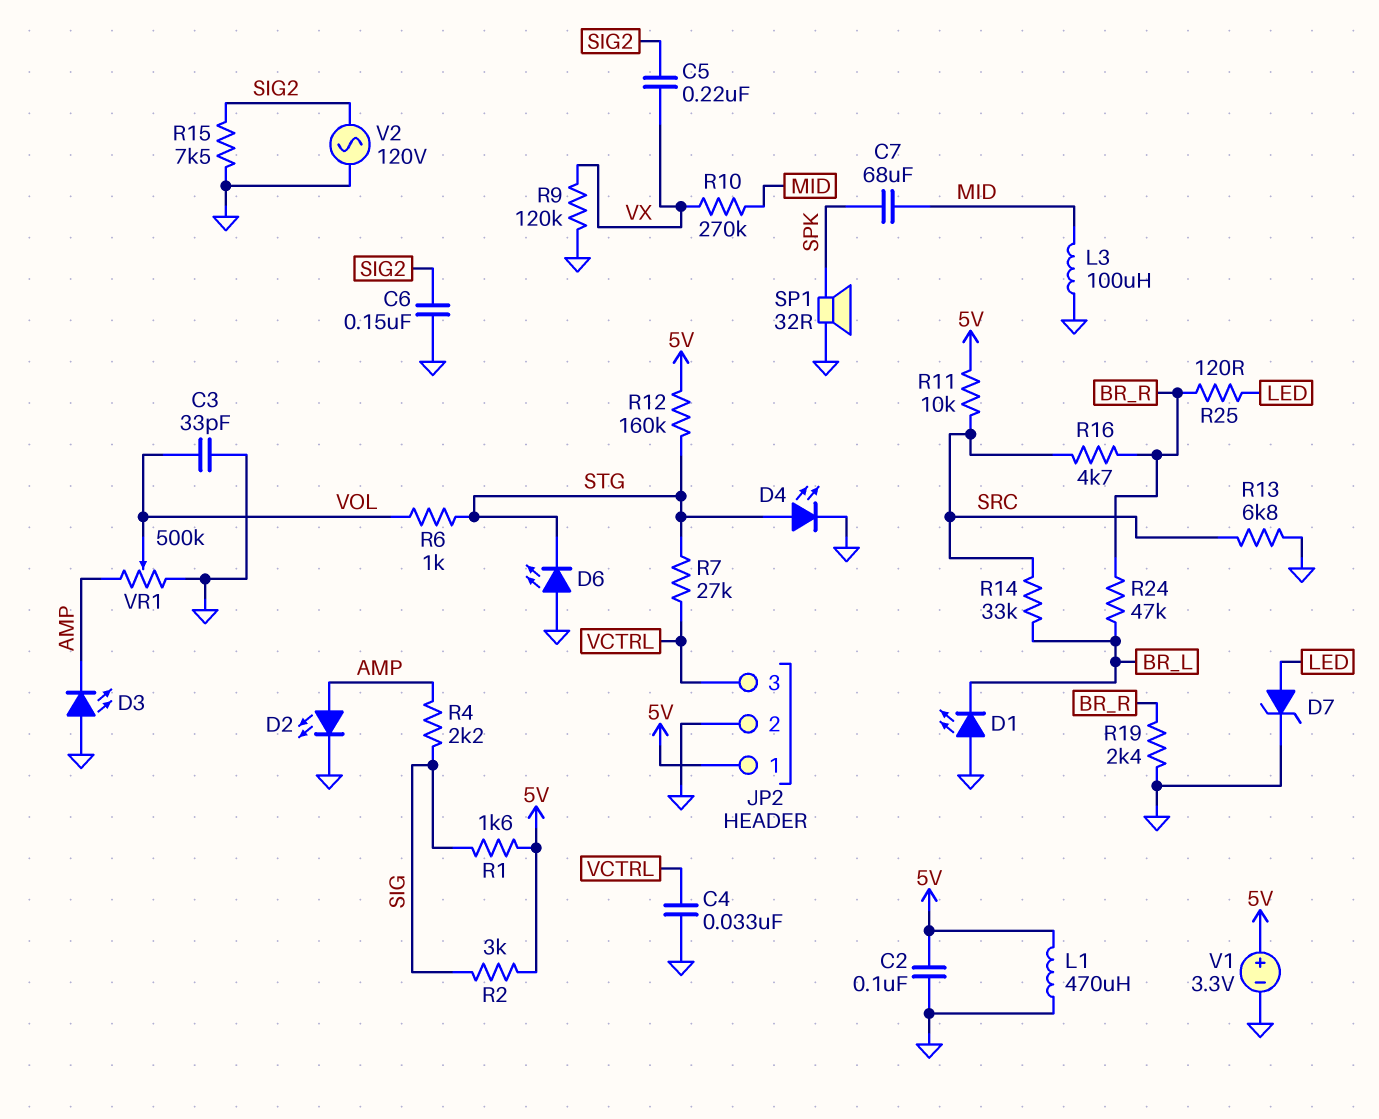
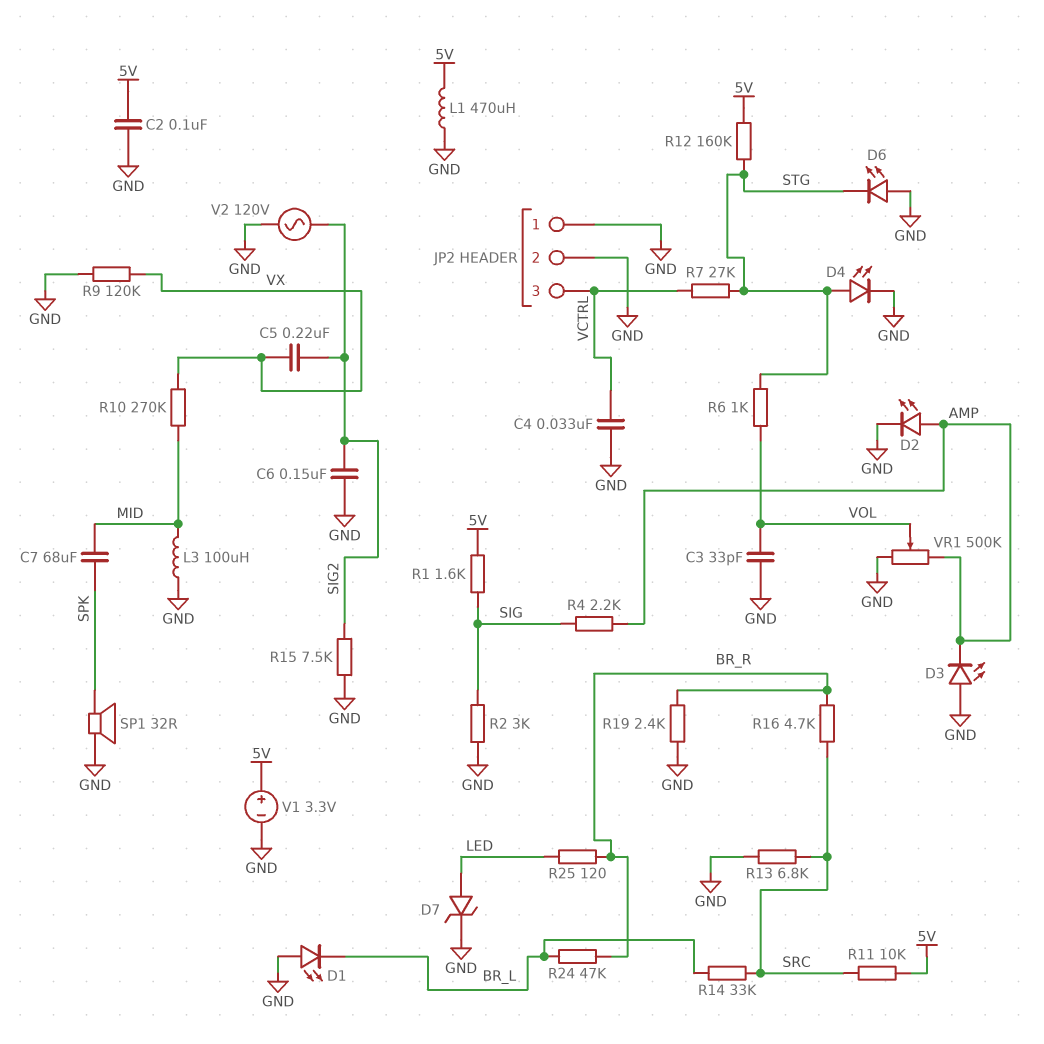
JP2 pin 1: 5V -> GND
R2: 3k (5V, SIG) -> 3k (GND, SIG)

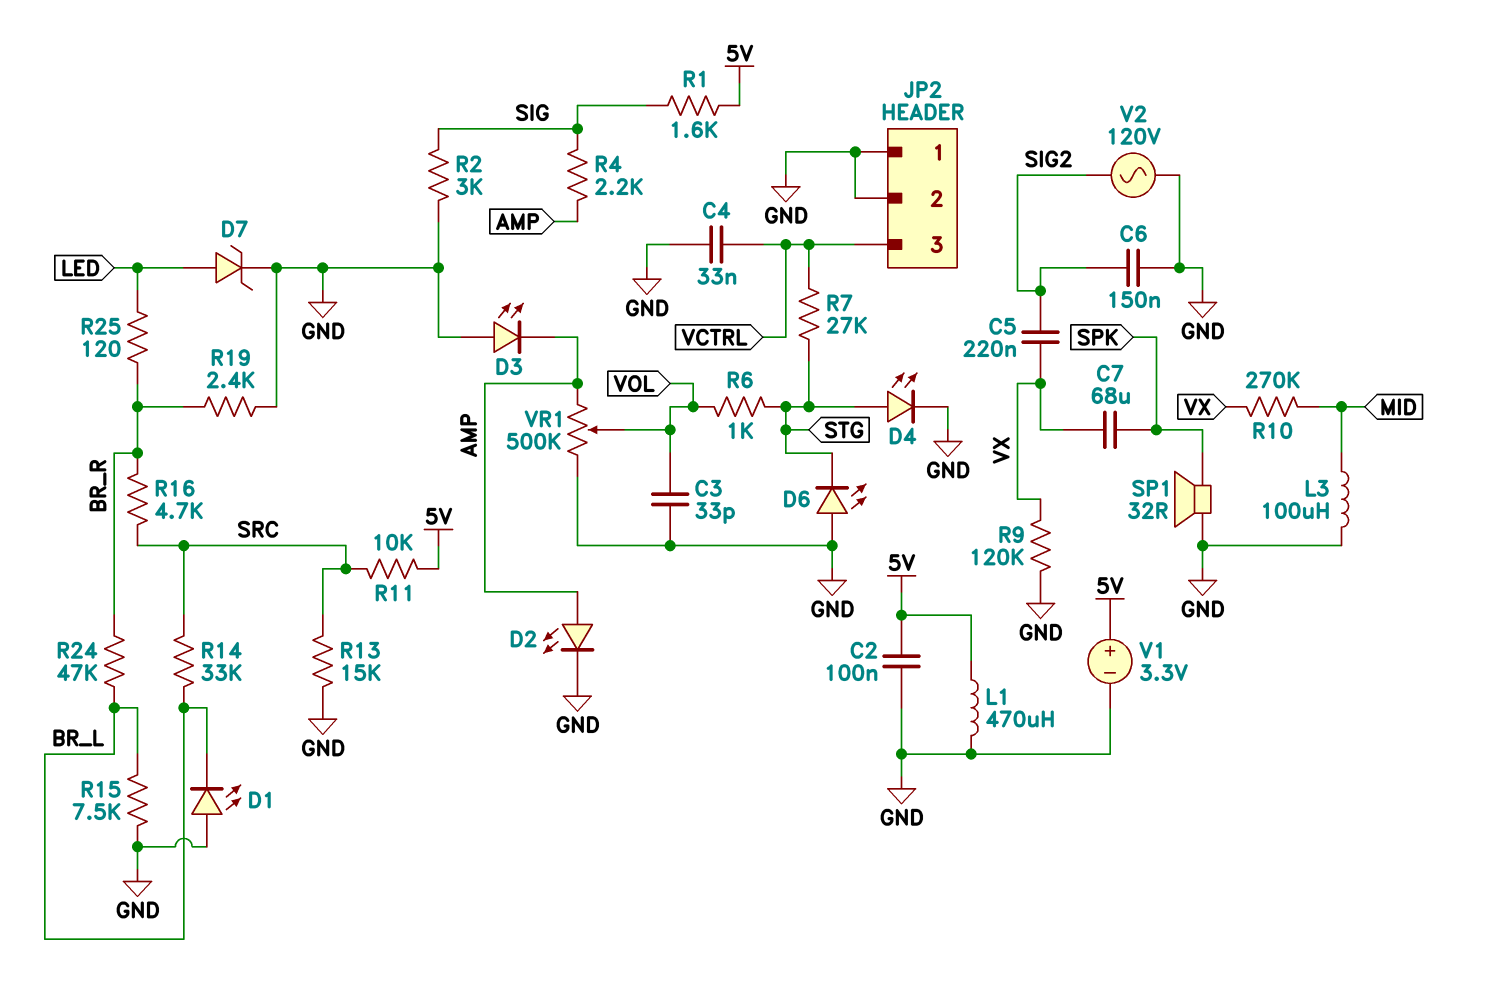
C7: 68uF (MID, SPK) -> 68uF (SPK, VX)
R12: 160k (5V, STG) -> none
R13: 6.8k (GND, SRC) -> 15k (GND, SRC)
R15: 7.5k (GND, SIG2) -> 7.5k (BR_L, GND)

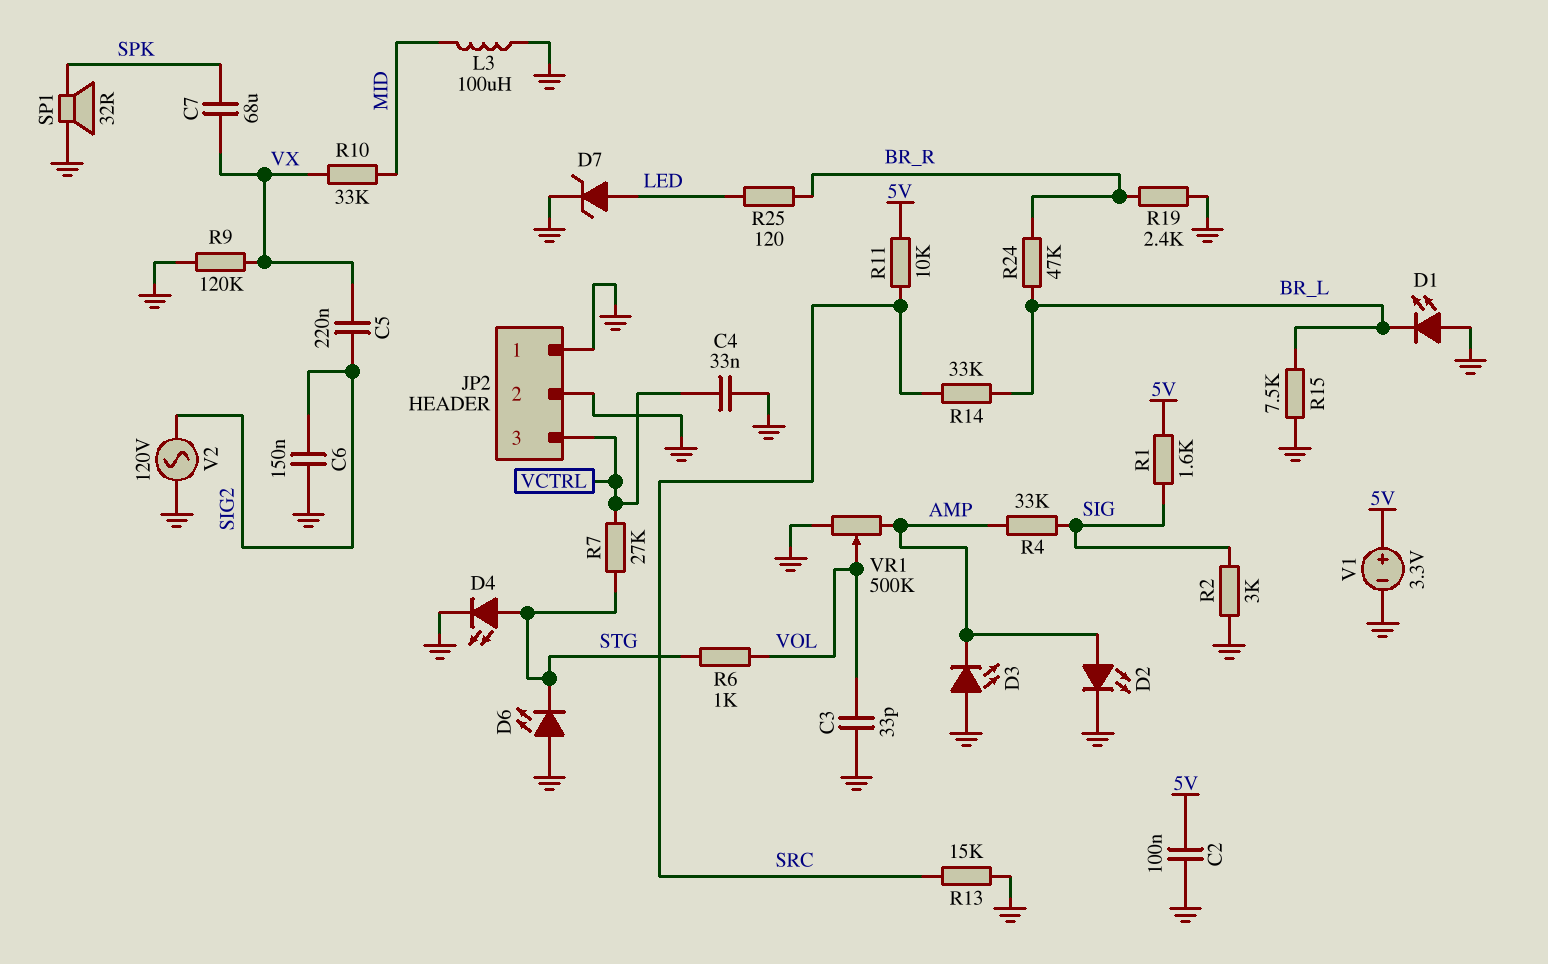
L1: 470uH (5V, GND) -> none
R4: 2.2k (AMP, SIG) -> 33k (AMP, SIG)
R10: 270k (MID, VX) -> 33k (MID, VX)
R16: 4.7k (BR_R, SRC) -> none

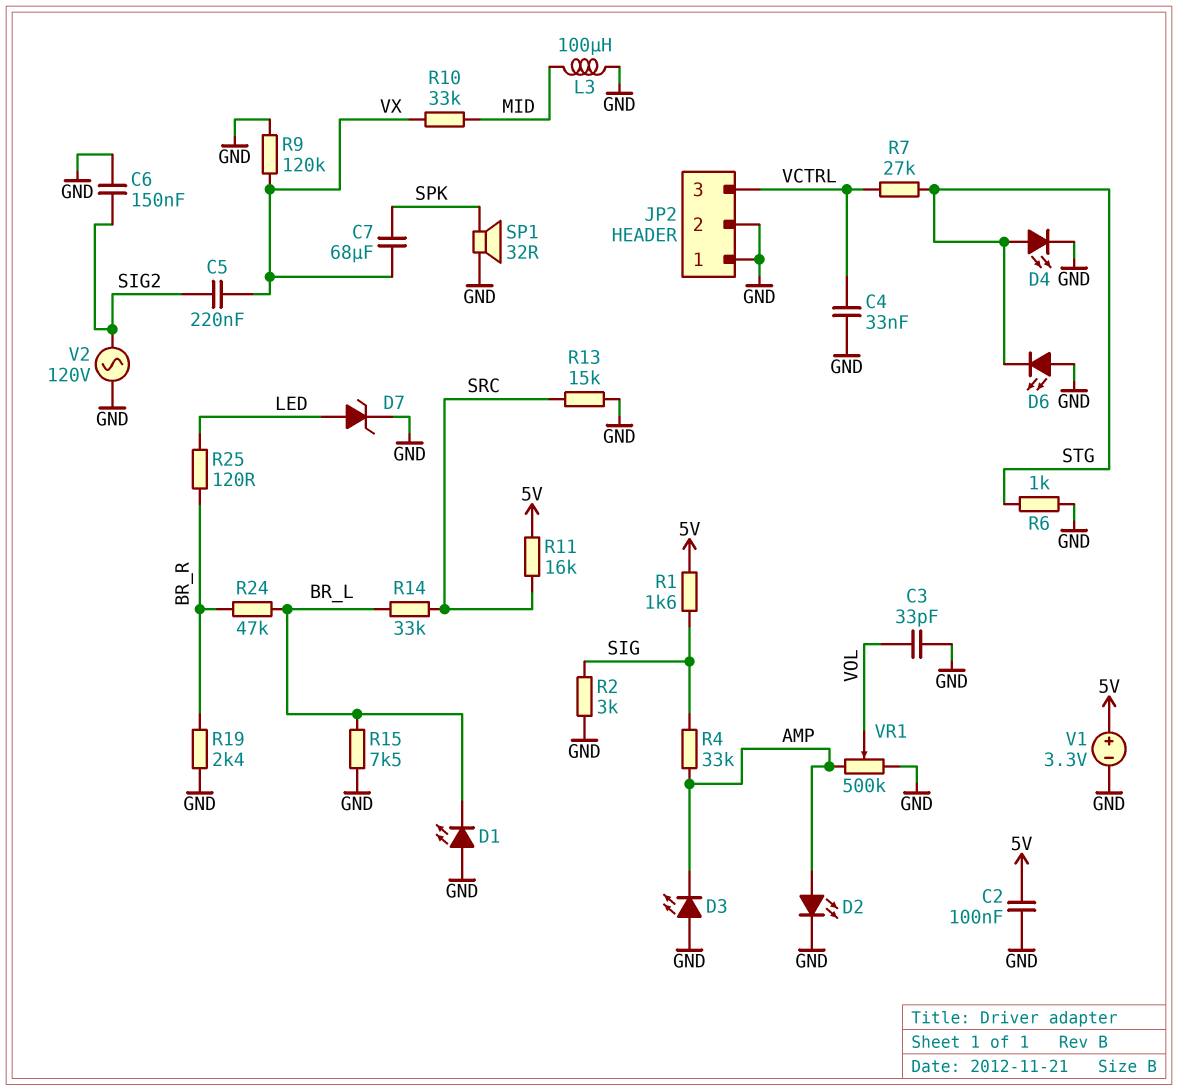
R6: 1k (STG, VOL) -> 1k (GND, STG)
R11: 10k (5V, SRC) -> 16k (5V, SRC)

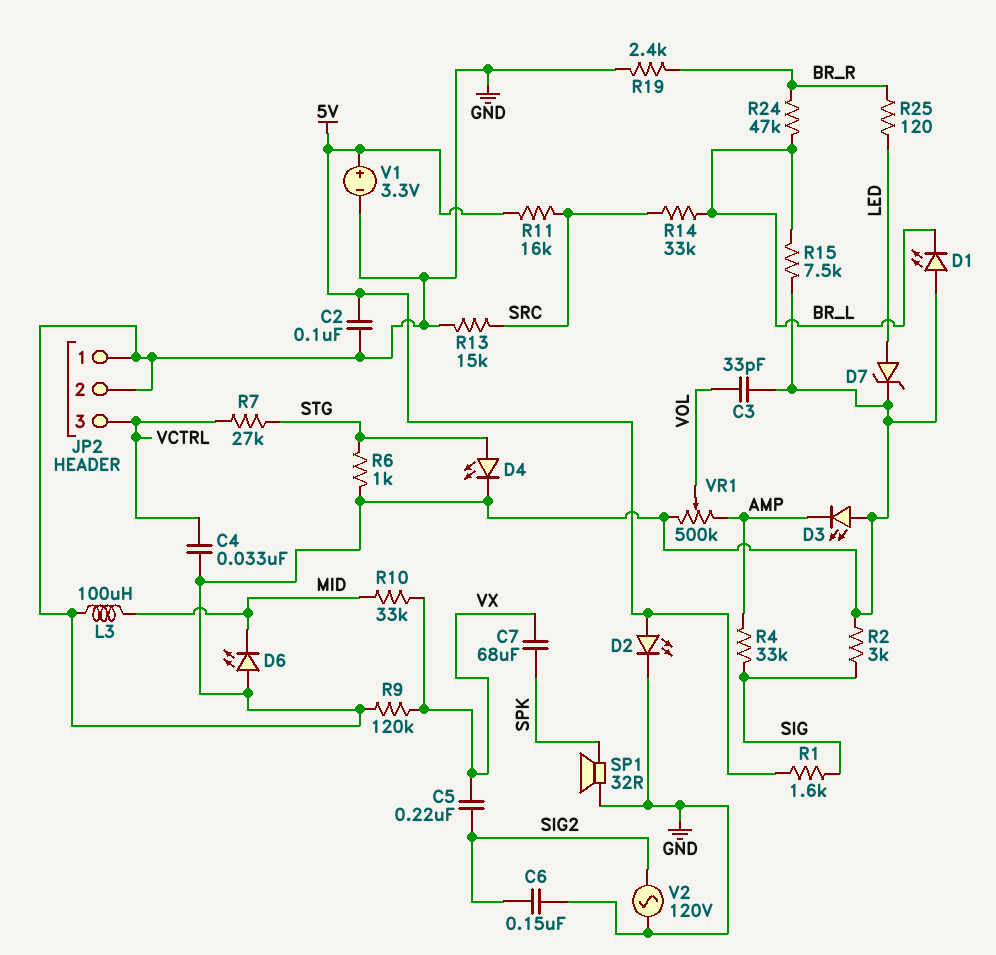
D2: LED (A AMP, K GND) -> LED (A 5V, K GND)
D6: LED (A GND, K STG) -> LED (A GND, K MID)

